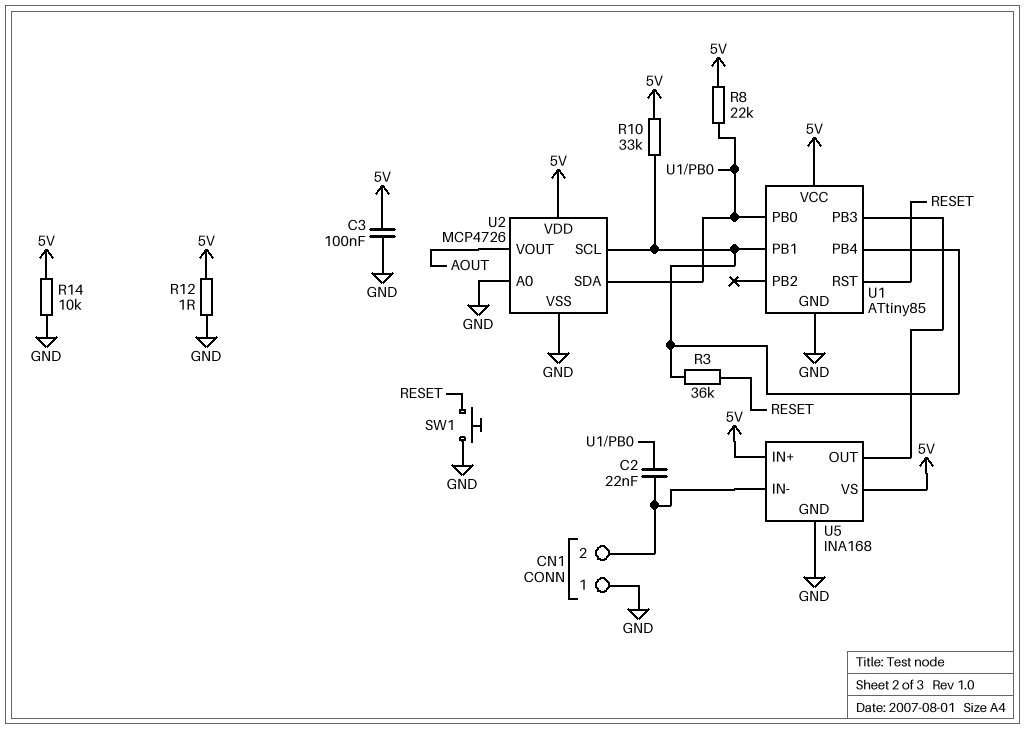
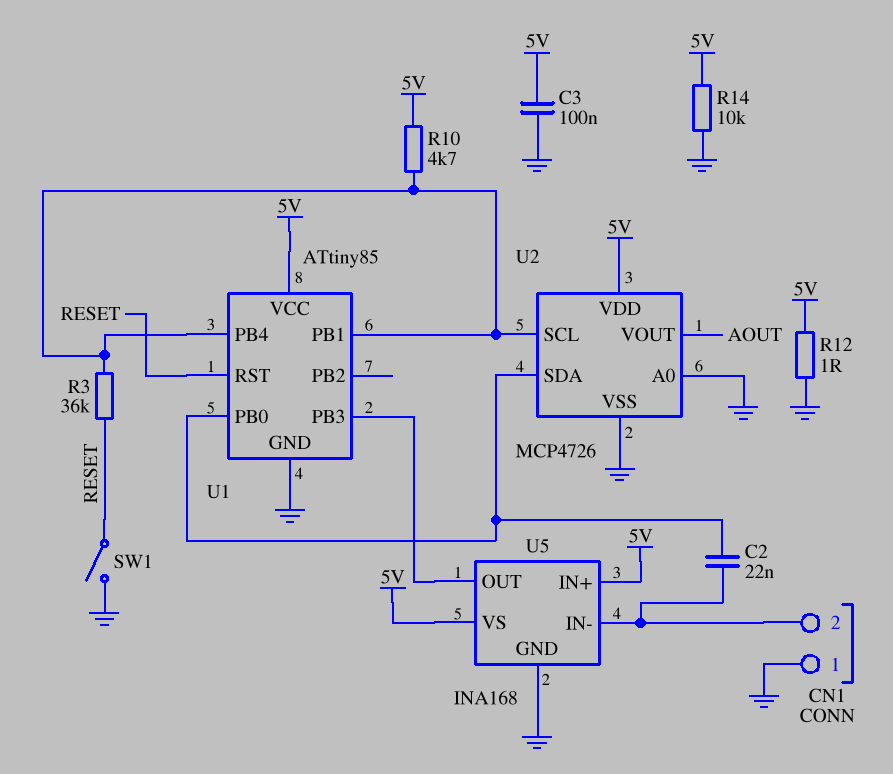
R8: 22k (5V, U1/PB0) -> none
R10: 33k (5V, U1/PB1) -> 4.7k (5V, U1/PB1)
SW1: button (GND, RESET) -> switch (GND, RESET)

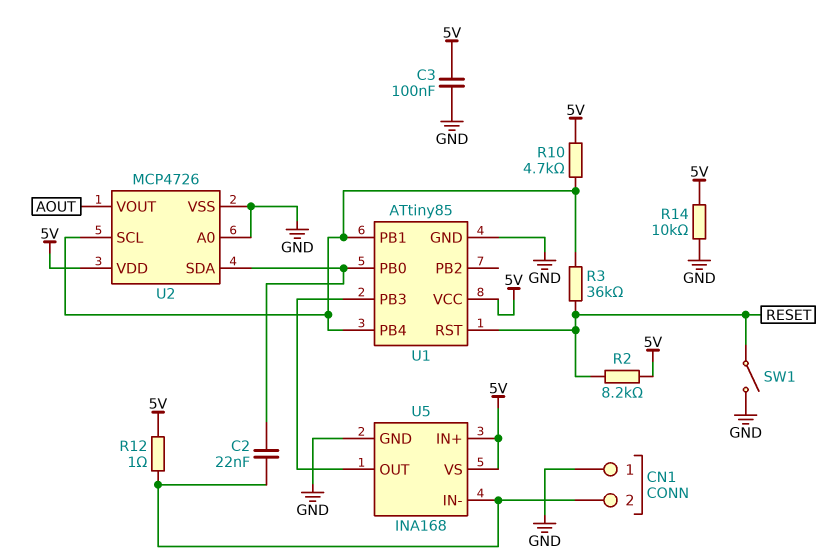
R2: none -> 8.2k (5V, RESET)
R12: 1 (5V, GND) -> 1 (5V, CN1/2)

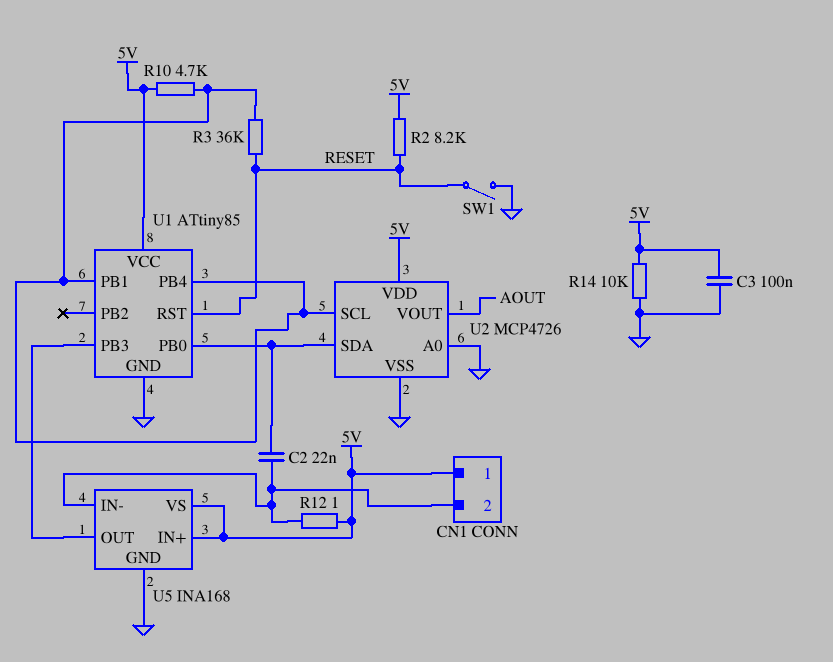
CN1 pin 1: GND -> 5V

